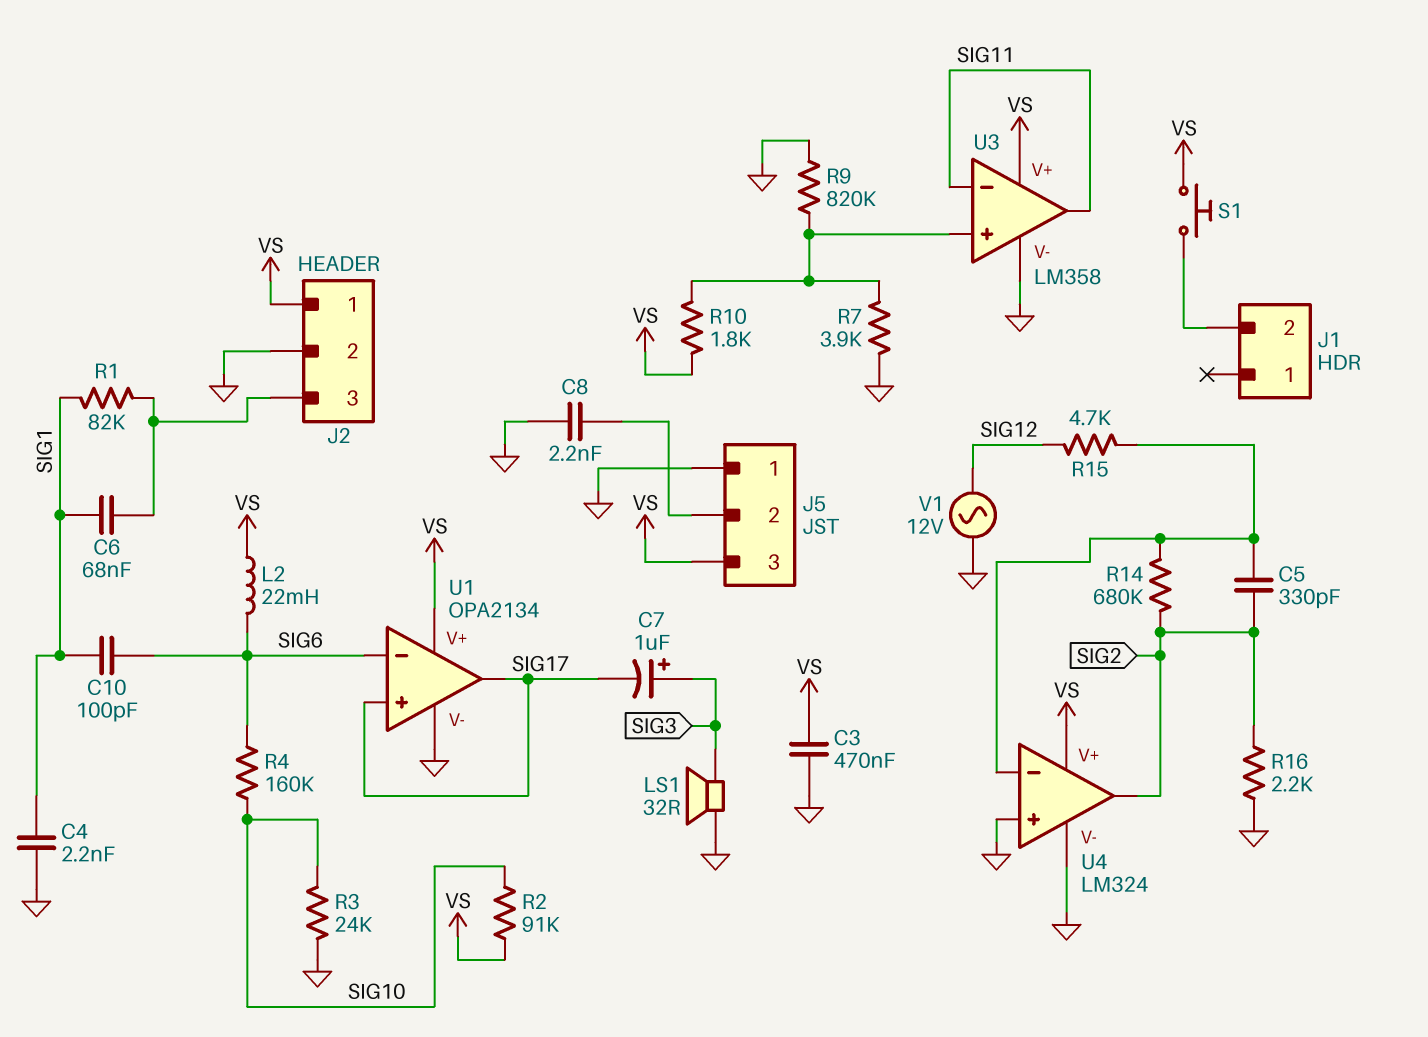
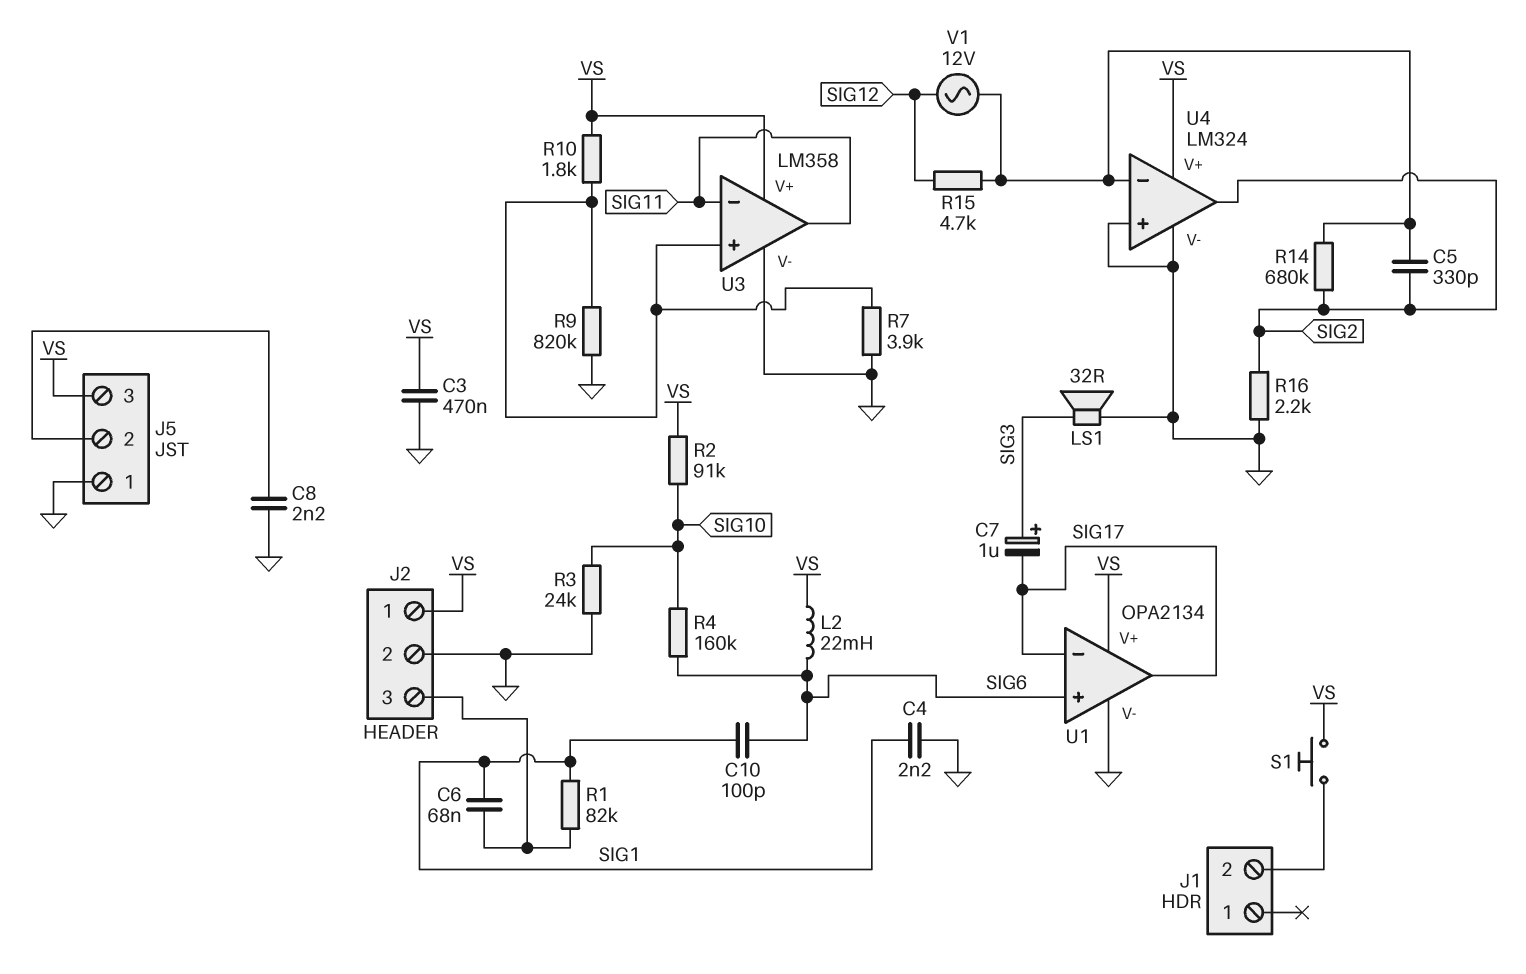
U1 pin in+: SIG17 -> SIG6
U1 pin in-: SIG6 -> SIG17
V1: AC 12V (GND, SIG12) -> AC 12V (SIG12, U4/in-)

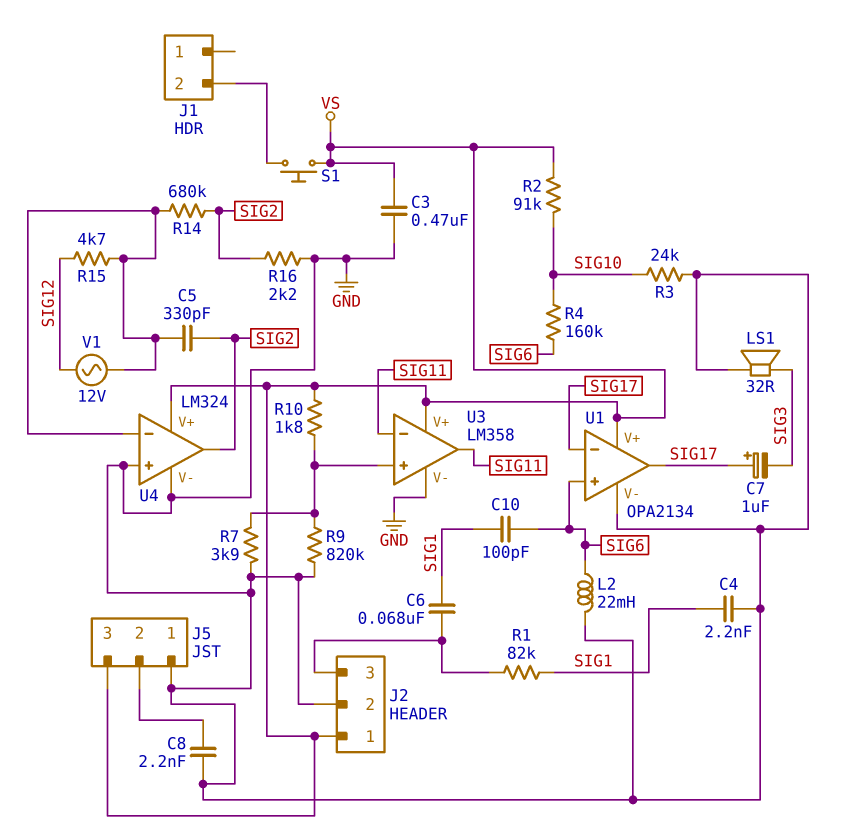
C7: 1uF (plus SIG3, minus SIG17) -> 1uF (plus SIG17, minus SIG3)
L2: 22mH (SIG6, VS) -> 22mH (GND, SIG6)

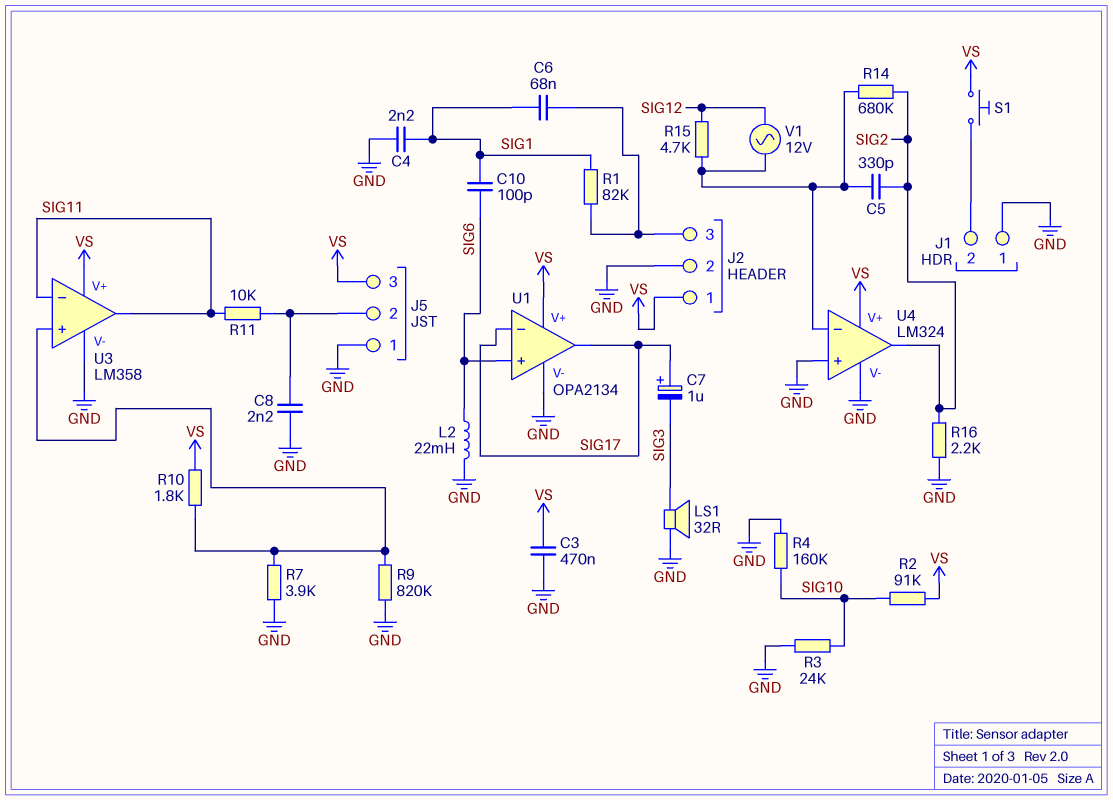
J1 pin 1: none -> GND
R4: 160k (SIG6, SIG10) -> 160k (GND, SIG10)
R11: none -> 10k (J5/2, SIG11)

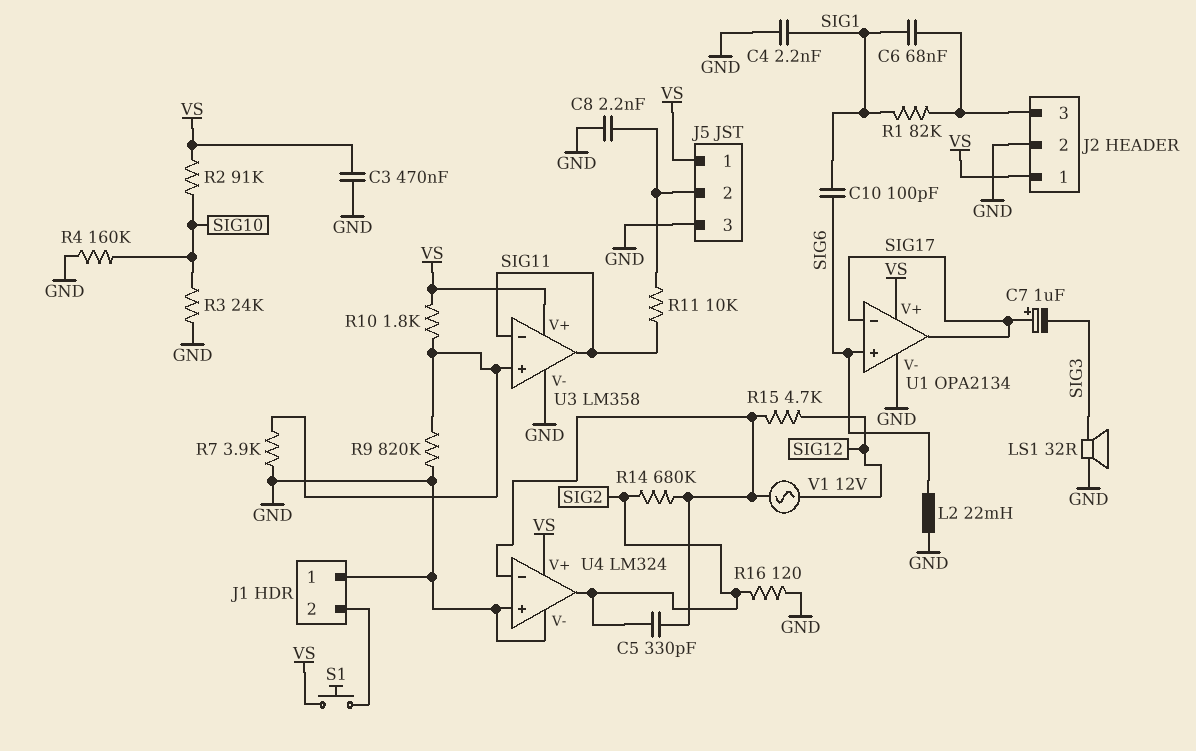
J5 pin 1: GND -> VS
J5 pin 3: VS -> GND
R16: 2.2k (GND, SIG2) -> 120 (GND, SIG2)

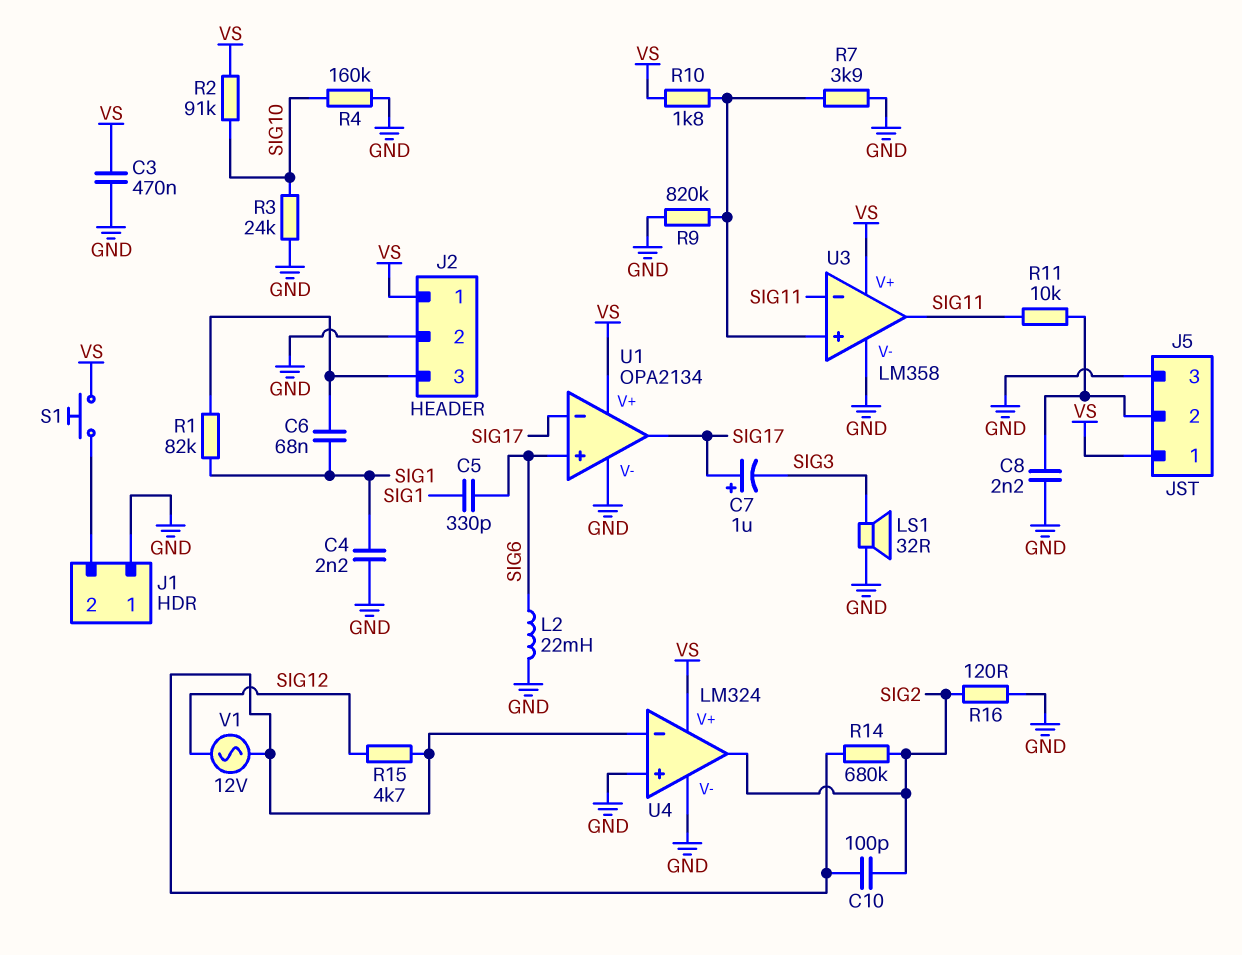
C5: 330pF (SIG2, U4/in-) -> 330pF (SIG1, SIG6)
C10: 100pF (SIG1, SIG6) -> 100pF (SIG2, U4/in-)

